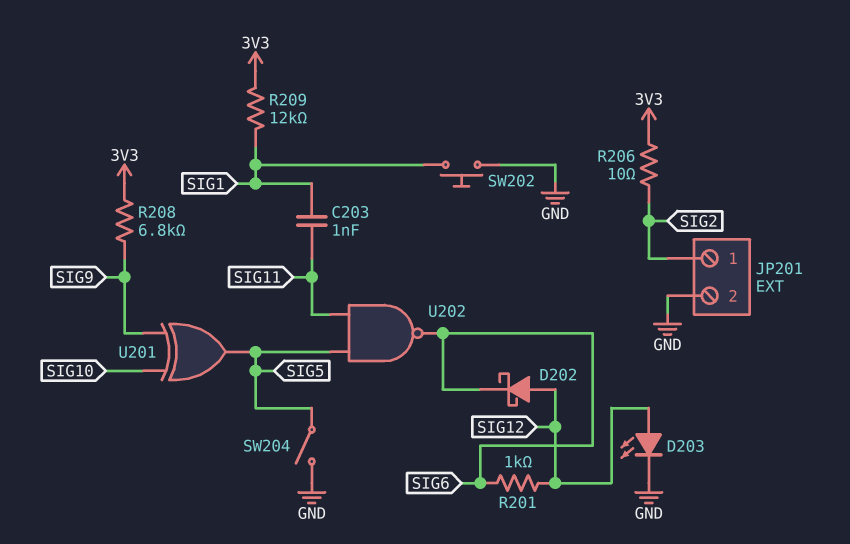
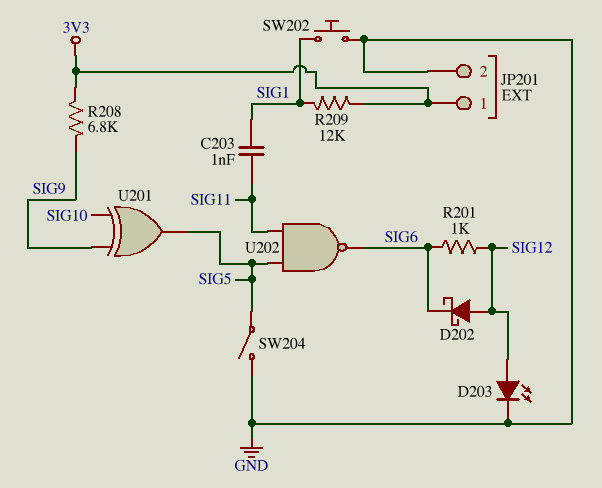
JP201 pin 1: SIG2 -> 3V3
R206: 10 (3V3, SIG2) -> none

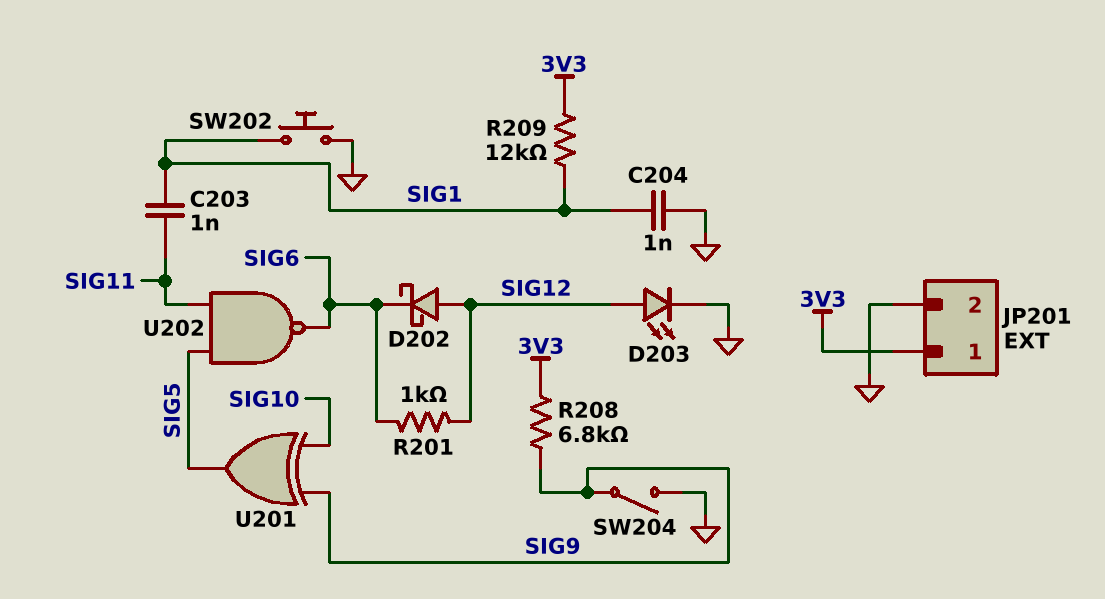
C204: none -> 1nF (GND, SIG1)
SW204: switch (GND, SIG5) -> switch (GND, SIG9)

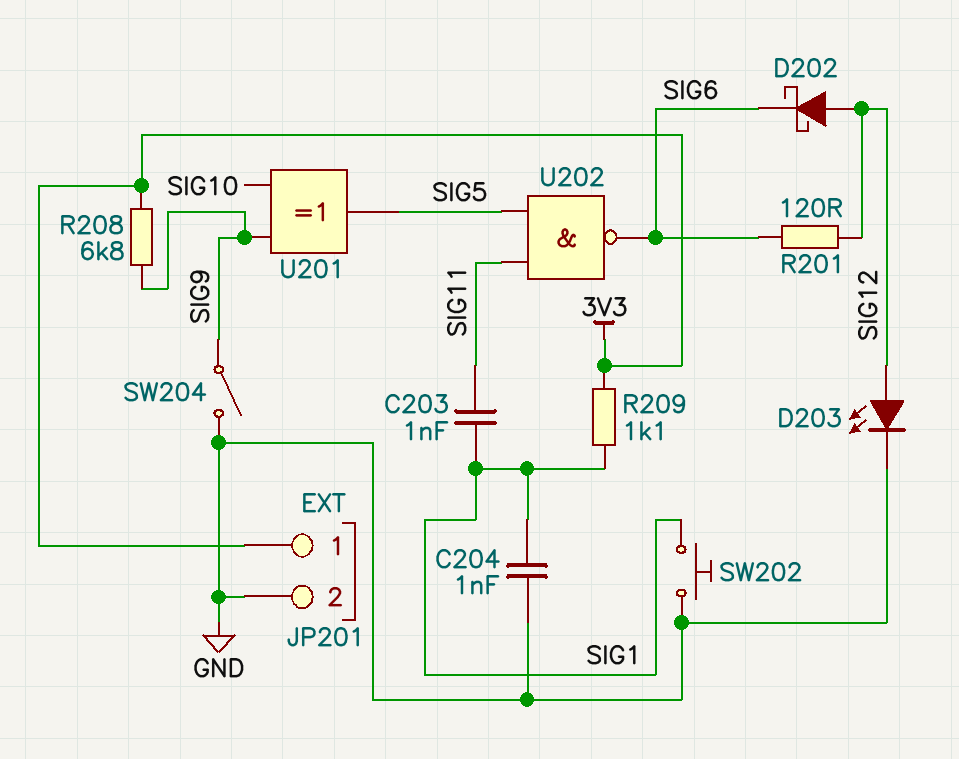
R201: 1k (SIG6, SIG12) -> 120 (SIG6, SIG12)
R209: 12k (3V3, SIG1) -> 1.1k (3V3, SIG1)

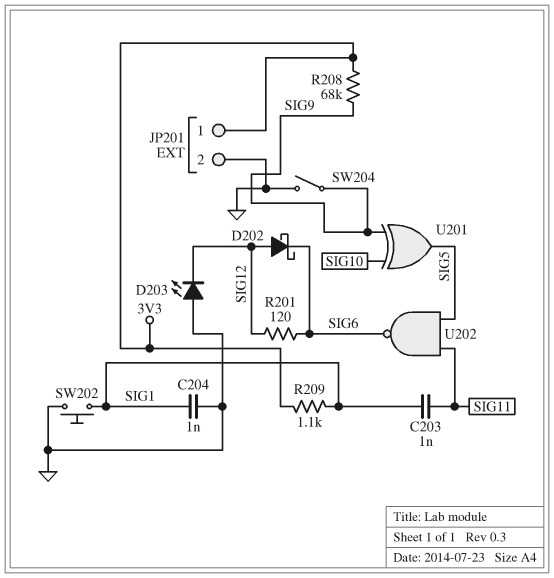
D203: LED (A SIG12, K GND) -> LED (A GND, K SIG12)
R208: 6.8k (3V3, SIG9) -> 68k (3V3, SIG9)

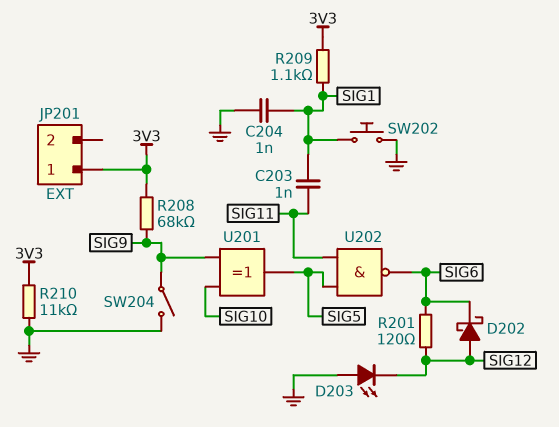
JP201 pin 2: GND -> none
R210: none -> 11k (3V3, GND)

